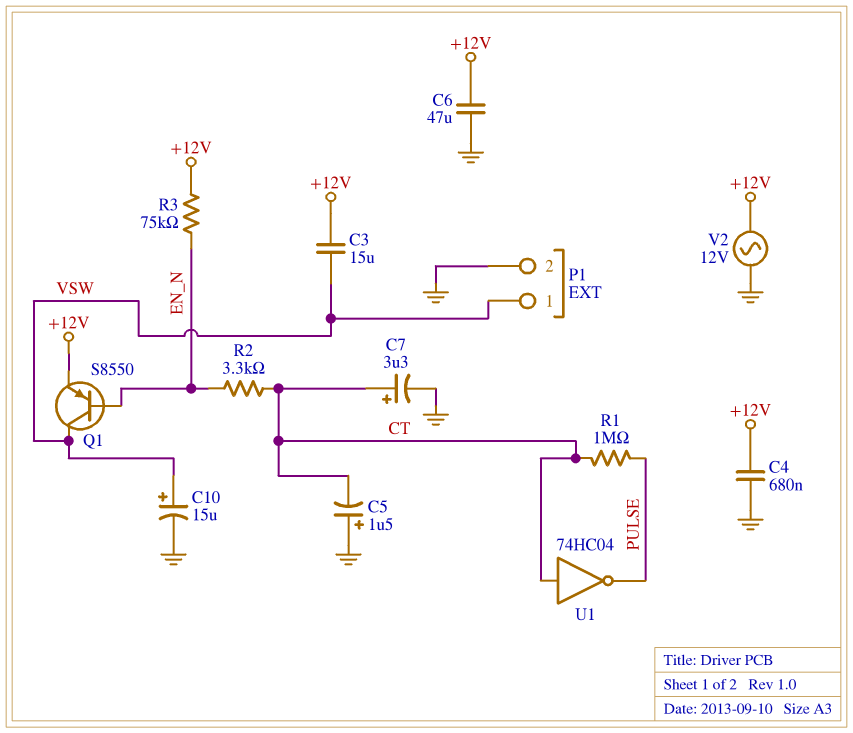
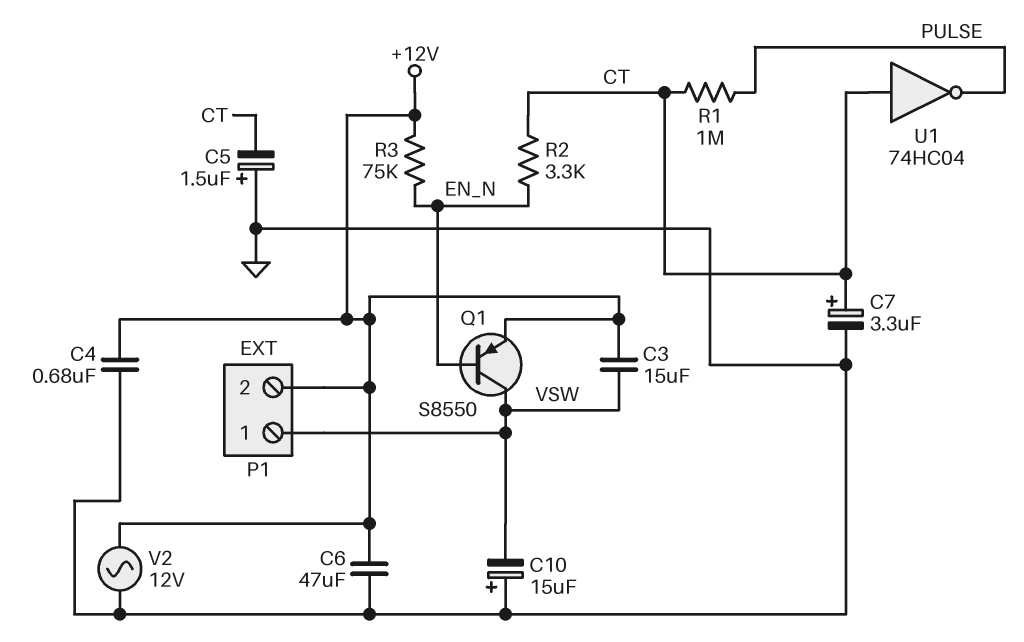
C10: 15uF (plus VSW, minus GND) -> 15uF (plus GND, minus VSW)
P1 pin 2: GND -> +12V

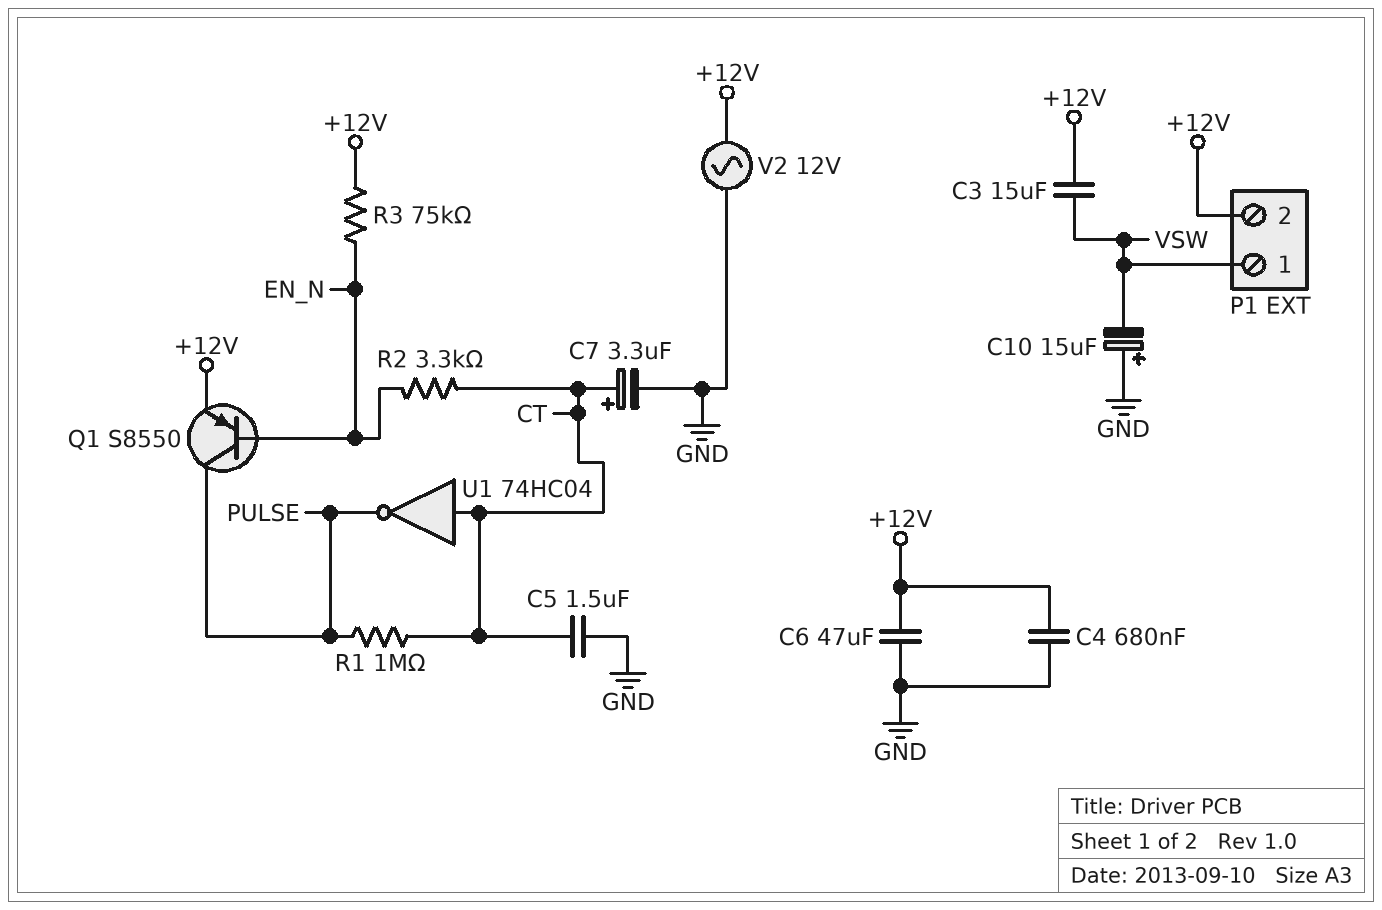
C5: 1.5uF (plus GND, minus CT) -> 1.5uF (CT, GND)
Q1: PNP S8550 (B EN_N, C VSW, E +12V) -> PNP S8550 (B EN_N, C PULSE, E +12V)

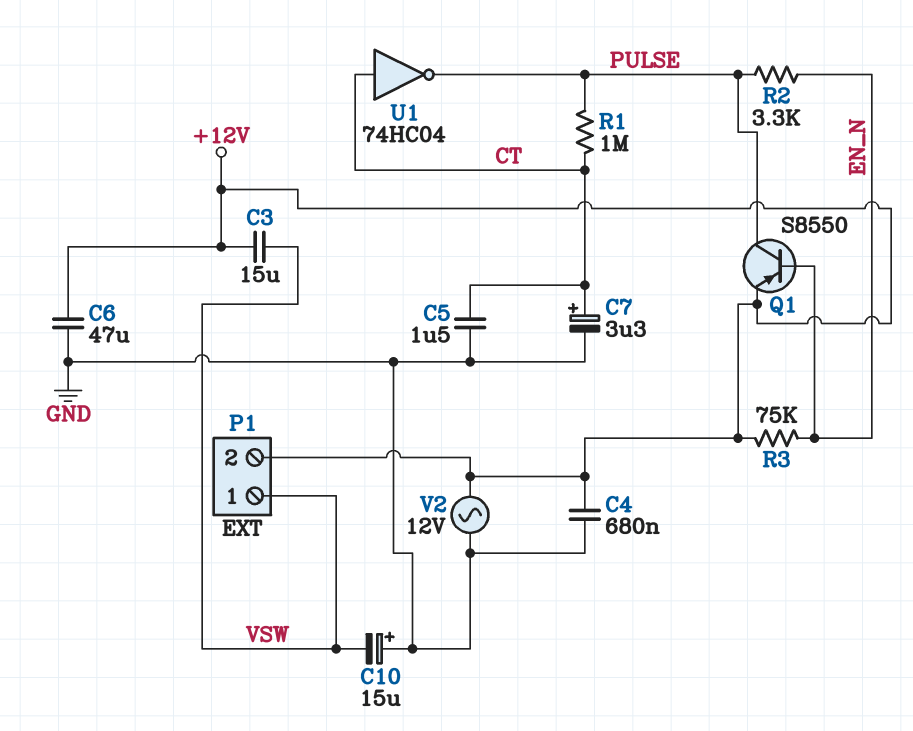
R2: 3.3k (CT, EN_N) -> 3.3k (EN_N, PULSE)

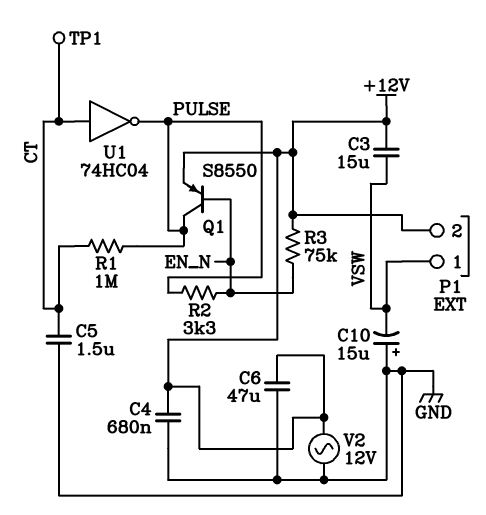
C7: 3.3uF (plus CT, minus GND) -> none
TP1: none -> test point (CT)

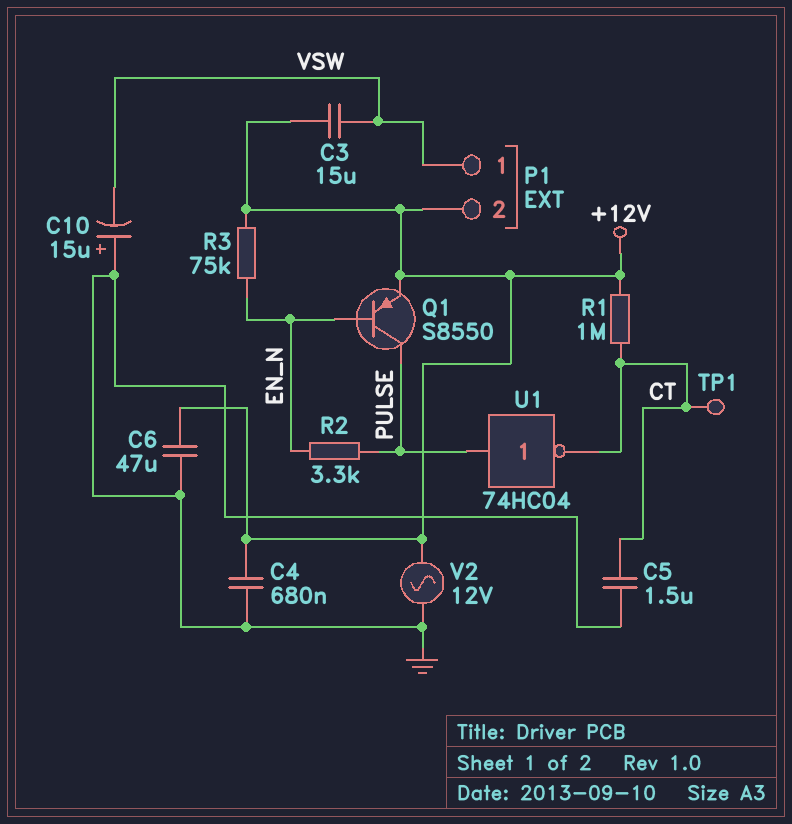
R1: 1M (CT, PULSE) -> 1M (+12V, CT)
U1: NOT 74HC04 (in CT, out PULSE) -> NOT 74HC04 (in PULSE, out CT)

